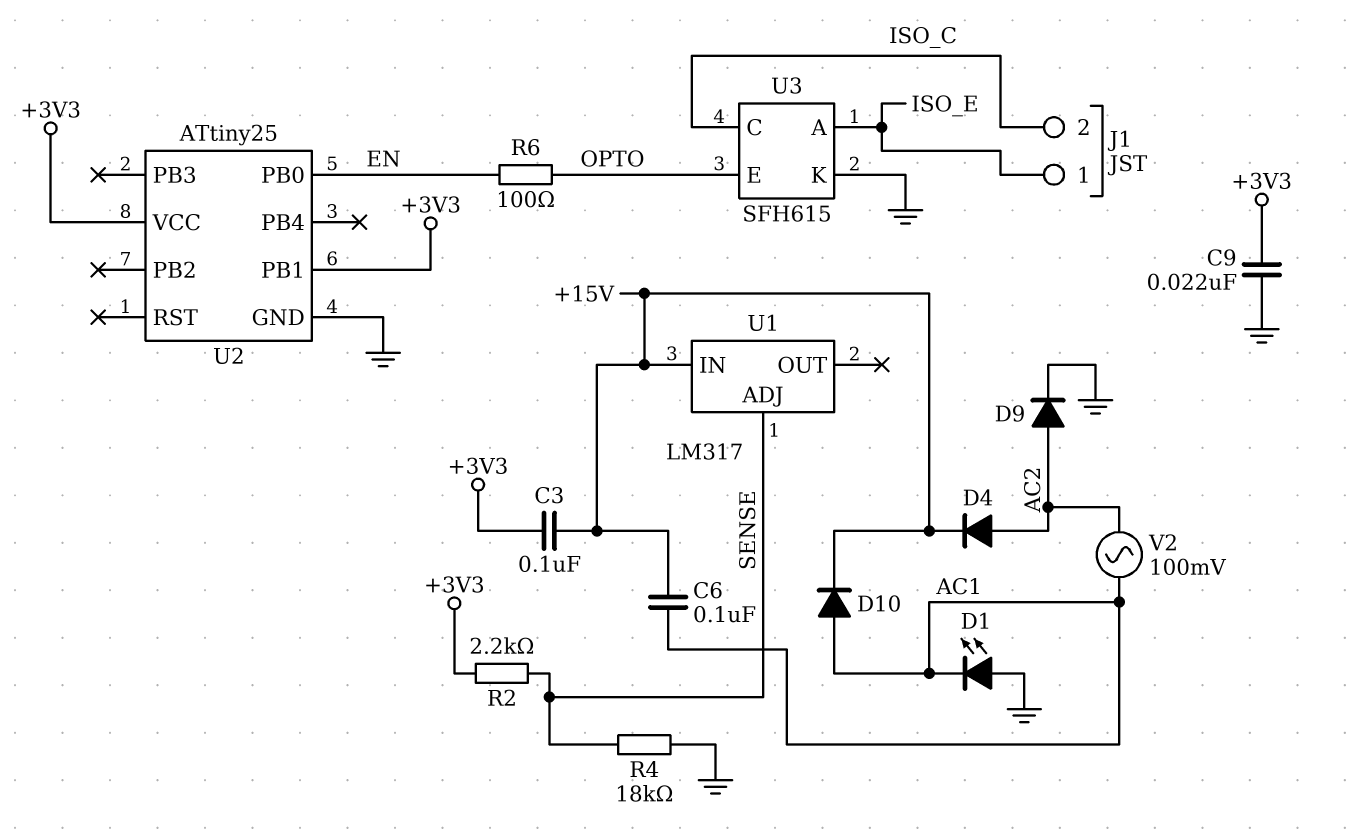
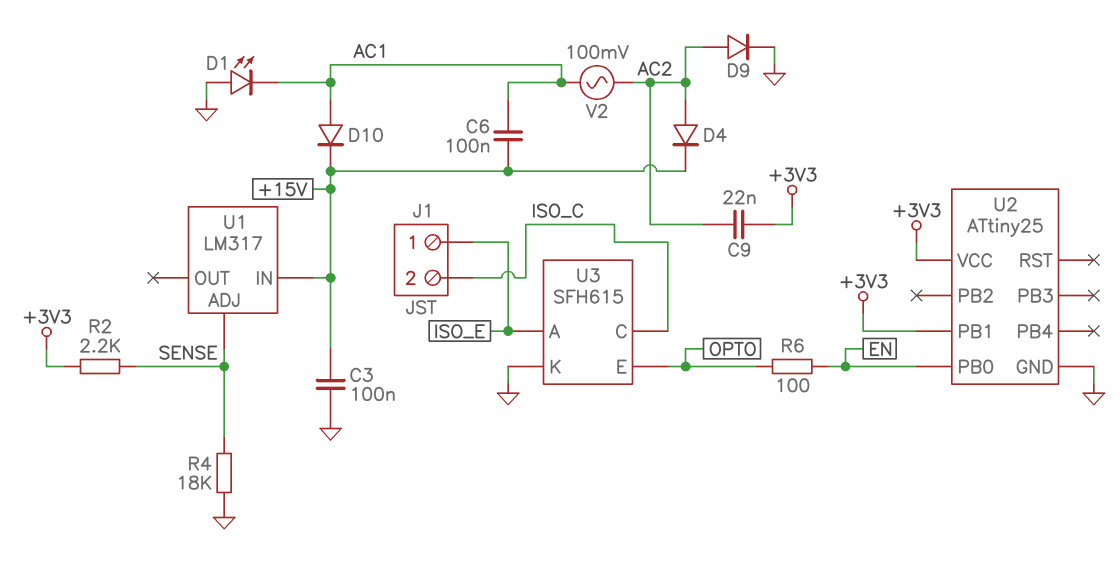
C3: 100nF (+3V3, +15V) -> 100nF (+15V, GND)
C9: 22nF (+3V3, GND) -> 22nF (+3V3, AC2)

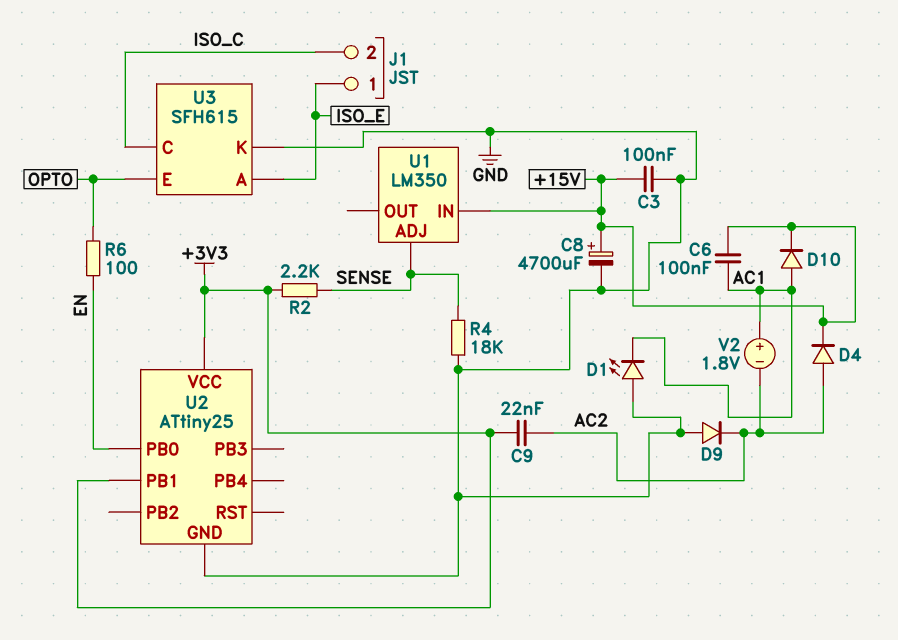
C8: none -> 4700uF (plus +15V, minus GND)
D9: diode (A AC2, K GND) -> diode (A GND, K AC2)
U1: LM317 -> LM350
V2: AC 100mV (AC1, AC2) -> 1.8V (plus AC1, minus AC2)

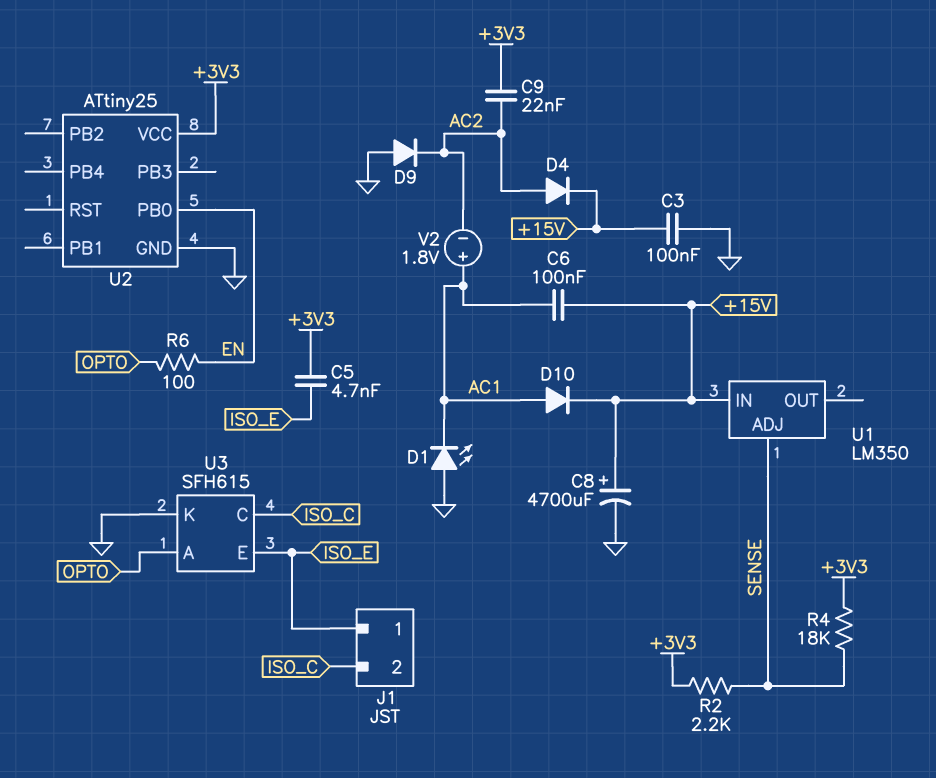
C5: none -> 4.7nF (+3V3, ISO_E)
R4: 18k (GND, SENSE) -> 18k (+3V3, SENSE)
U2 pin PB1: +3V3 -> none
U3 pin A: ISO_E -> OPTO
U3 pin E: OPTO -> ISO_E

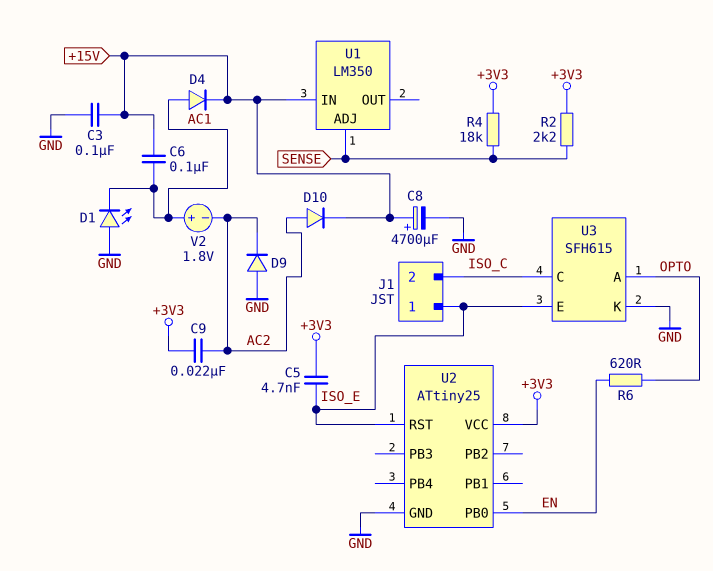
D4: diode (A AC2, K +15V) -> diode (A AC1, K +15V)
D10: diode (A AC1, K +15V) -> diode (A AC2, K +15V)
R6: 100 (EN, OPTO) -> 620 (EN, OPTO)
U2 pin RST: none -> ISO_E

